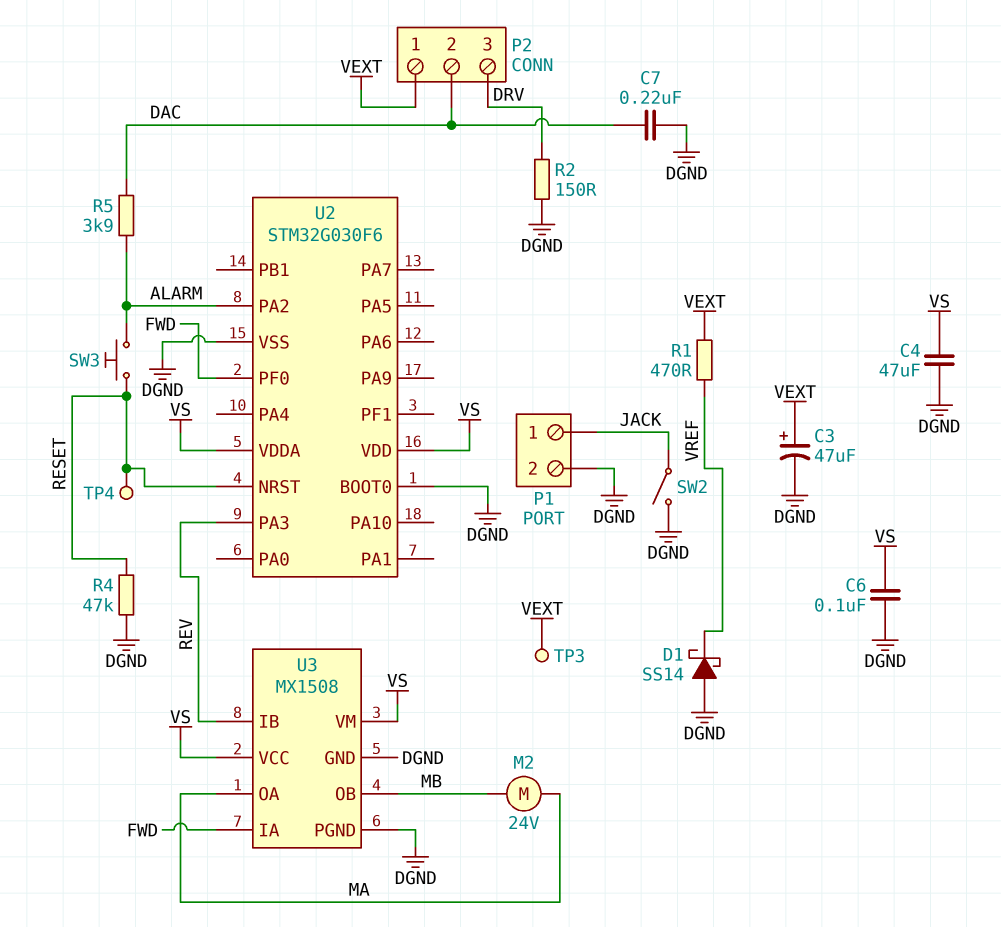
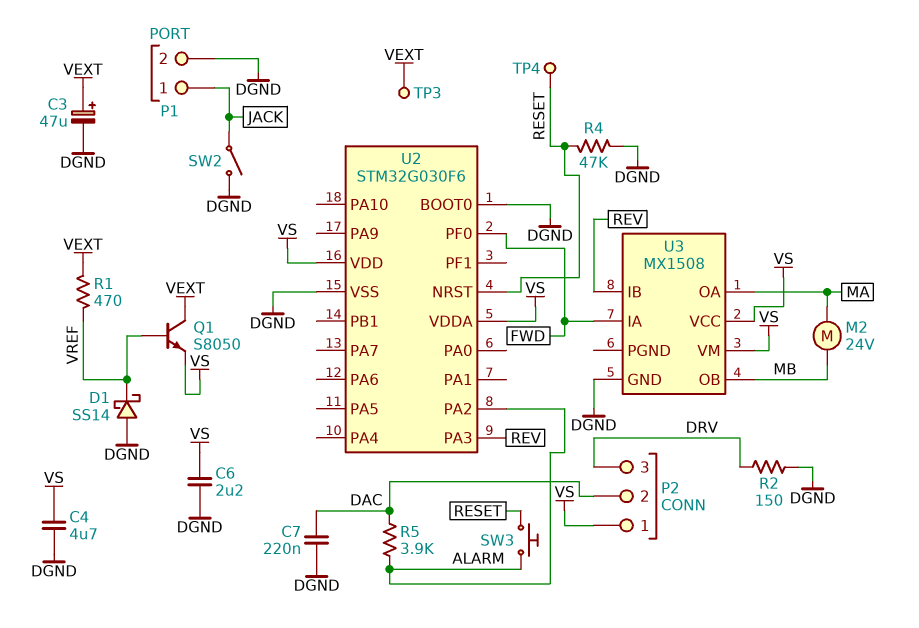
C4: 47uF (DGND, VS) -> 4.7uF (DGND, VS)
C6: 100nF (DGND, VS) -> 2.2uF (DGND, VS)
P2 pin 1: VEXT -> VS
Q1: none -> NPN S8050 (B VREF, C VEXT, E VS)
U3 pin PGND: DGND -> none

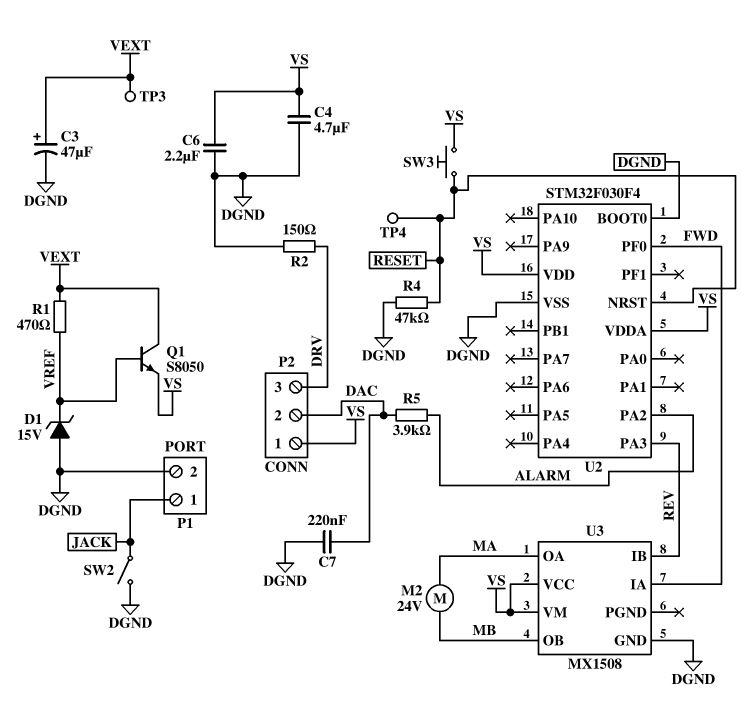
D1: schottky SS14 (A DGND, K VREF) -> zener 15V (A DGND, K VREF)
SW3: button (ALARM, RESET) -> button (RESET, VS)
U2: STM32G030F6 -> STM32F030F4

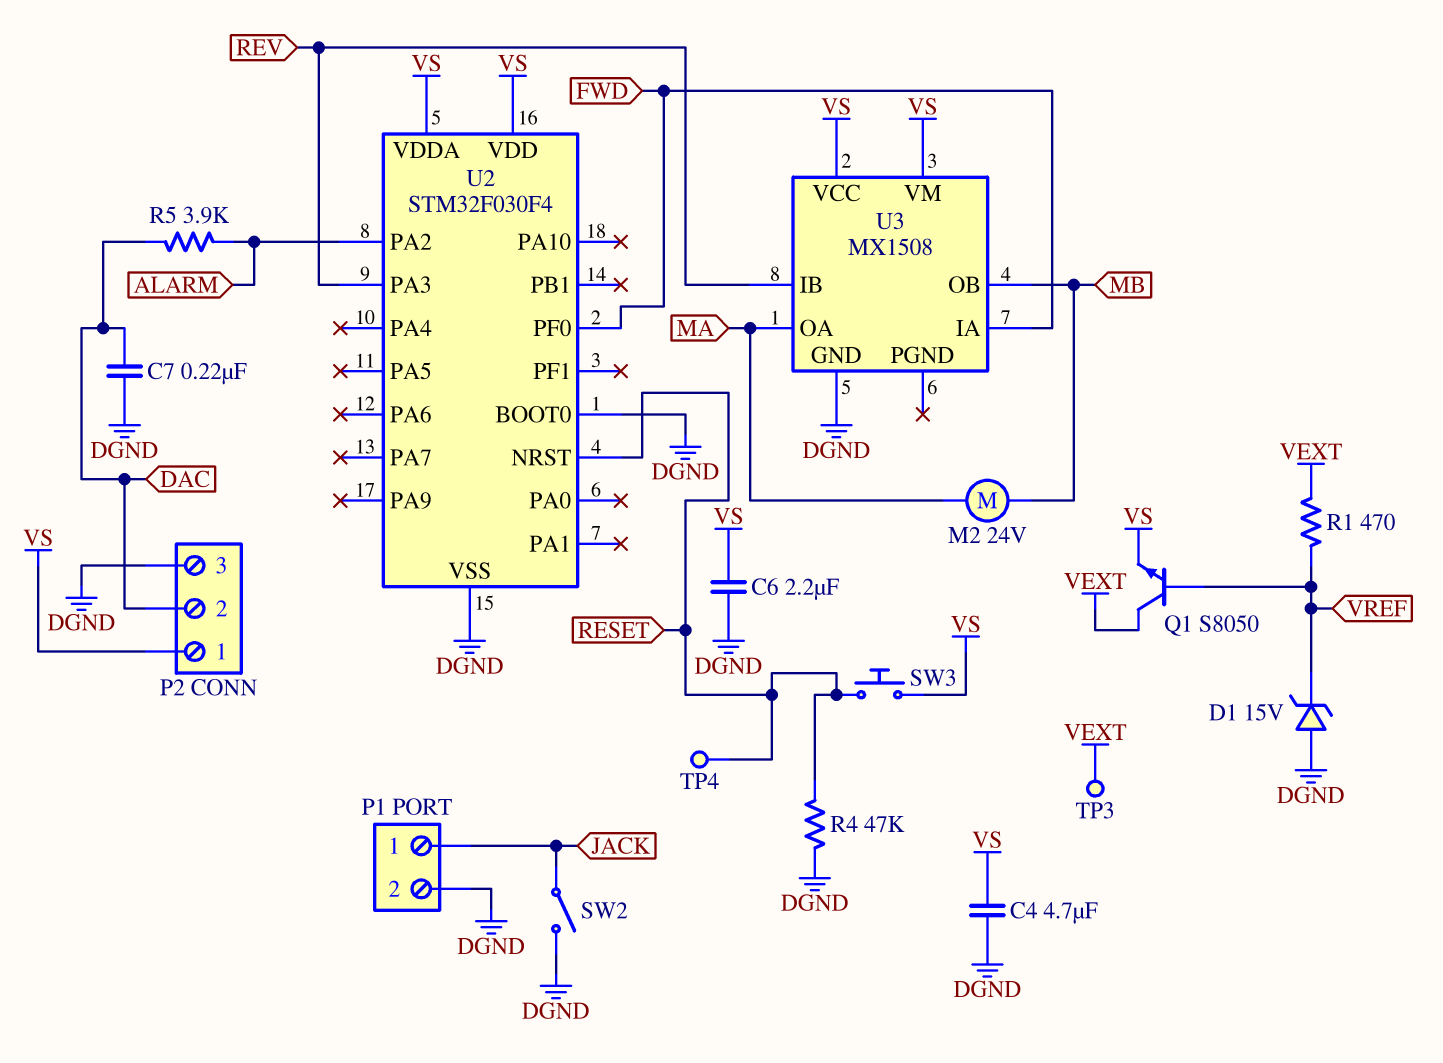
C3: 47uF (plus VEXT, minus DGND) -> none
P2 pin 3: DRV -> DGND
R2: 150 (DGND, DRV) -> none

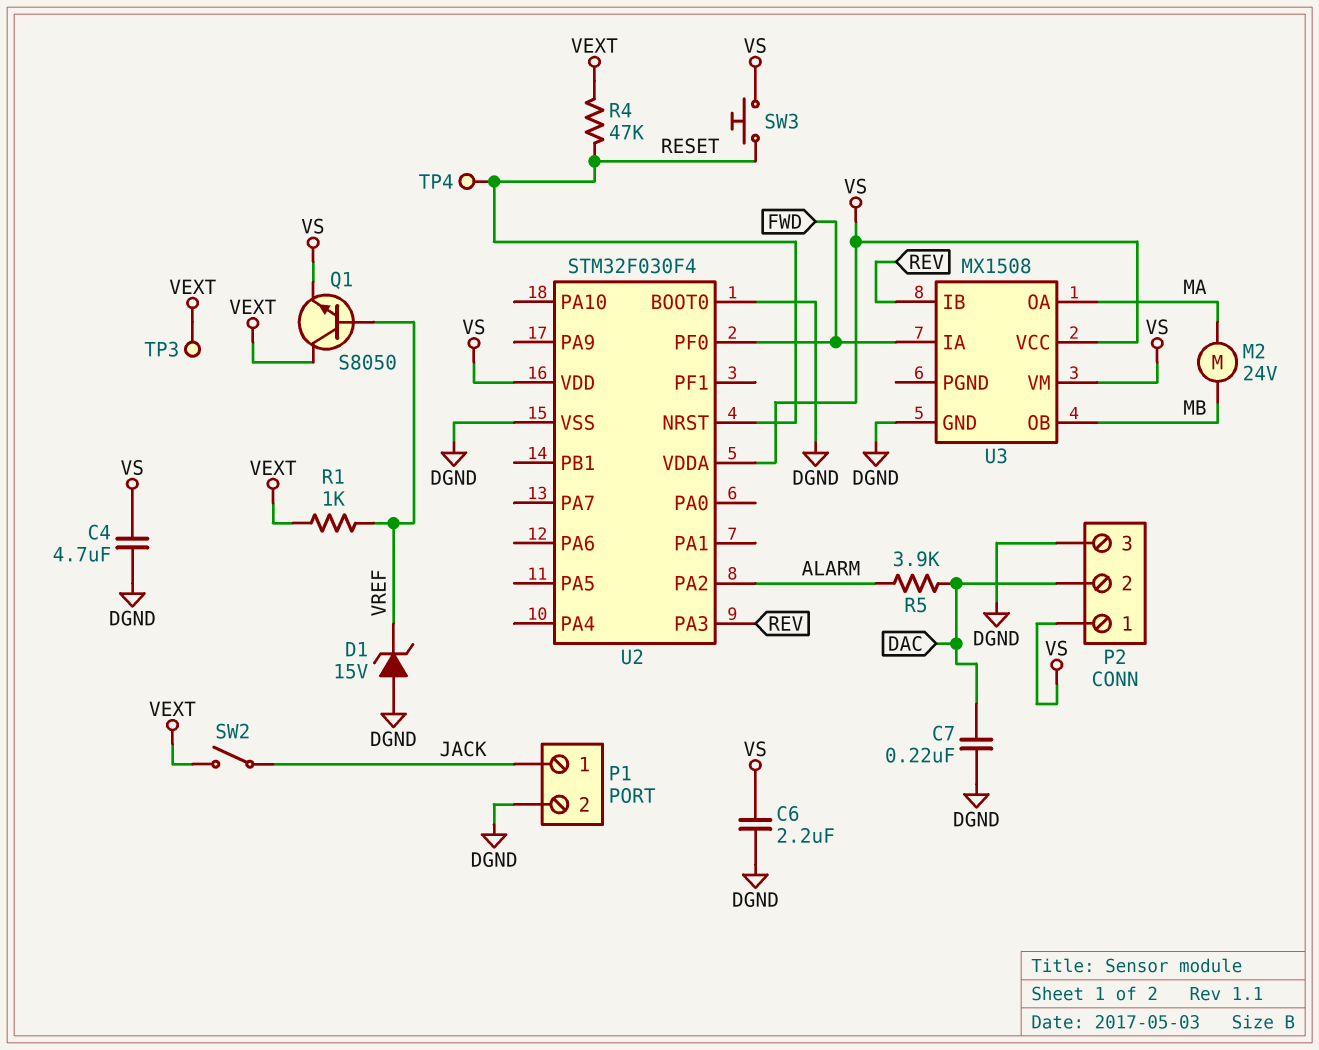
R1: 470 (VEXT, VREF) -> 1k (VEXT, VREF)
R4: 47k (DGND, RESET) -> 47k (RESET, VEXT)
SW2: switch (DGND, JACK) -> switch (JACK, VEXT)

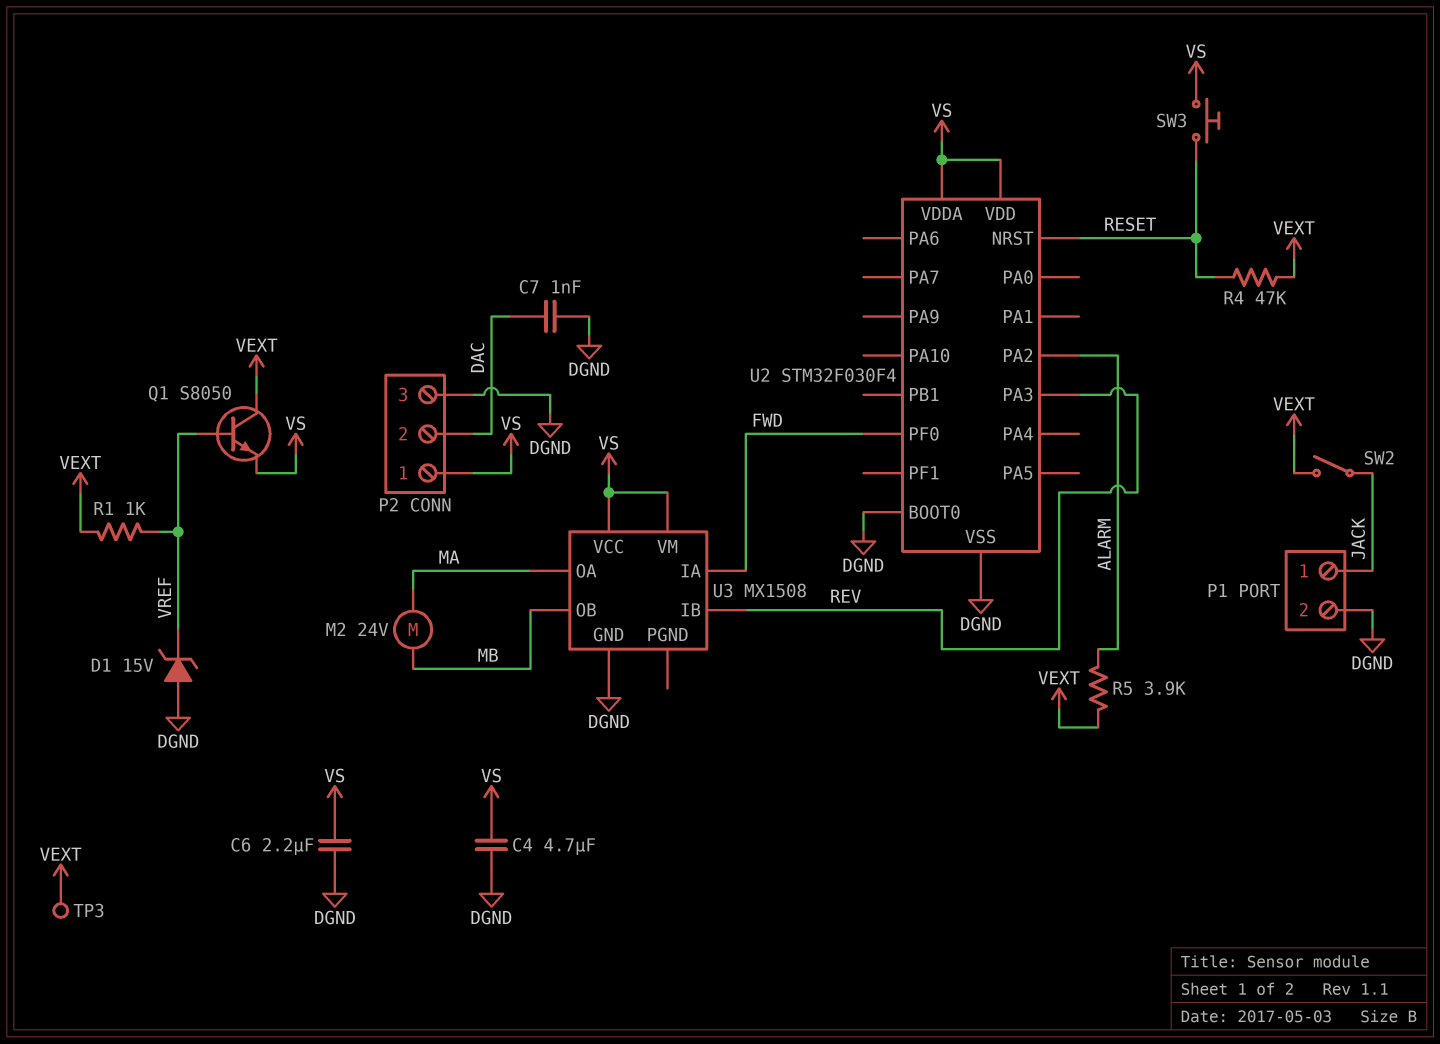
C7: 220nF (DAC, DGND) -> 1nF (DAC, DGND)
R5: 3.9k (ALARM, DAC) -> 3.9k (ALARM, VEXT)
TP4: test point (RESET) -> none

